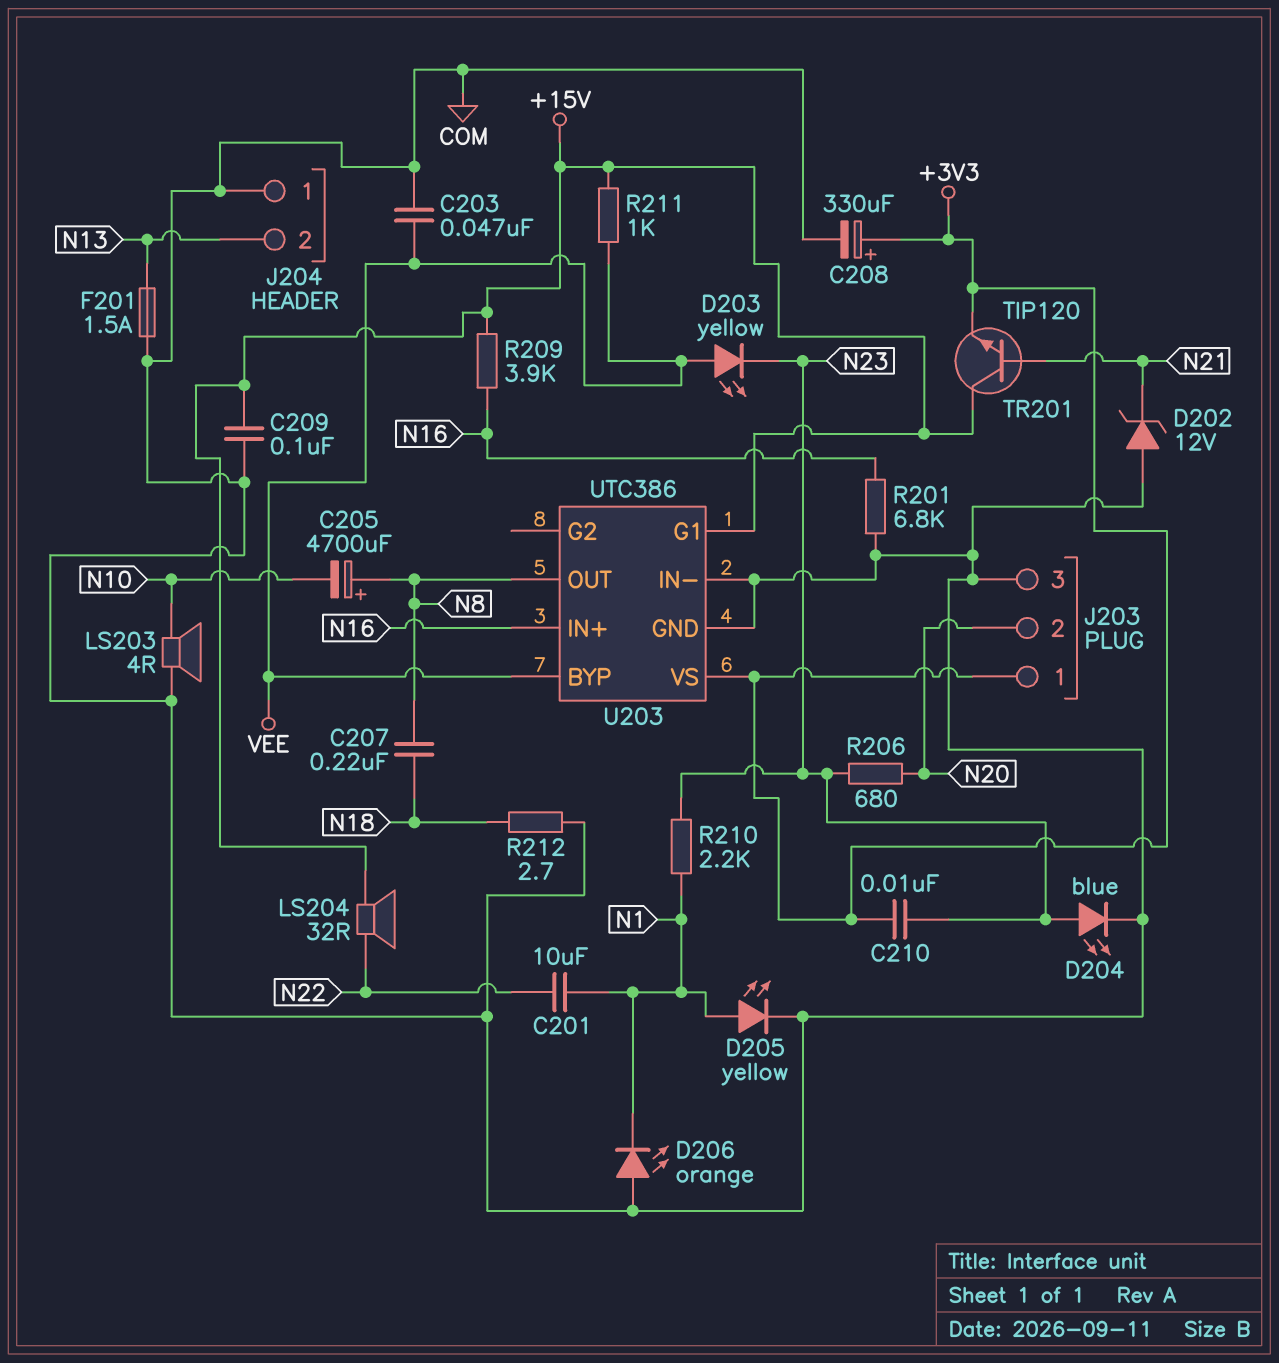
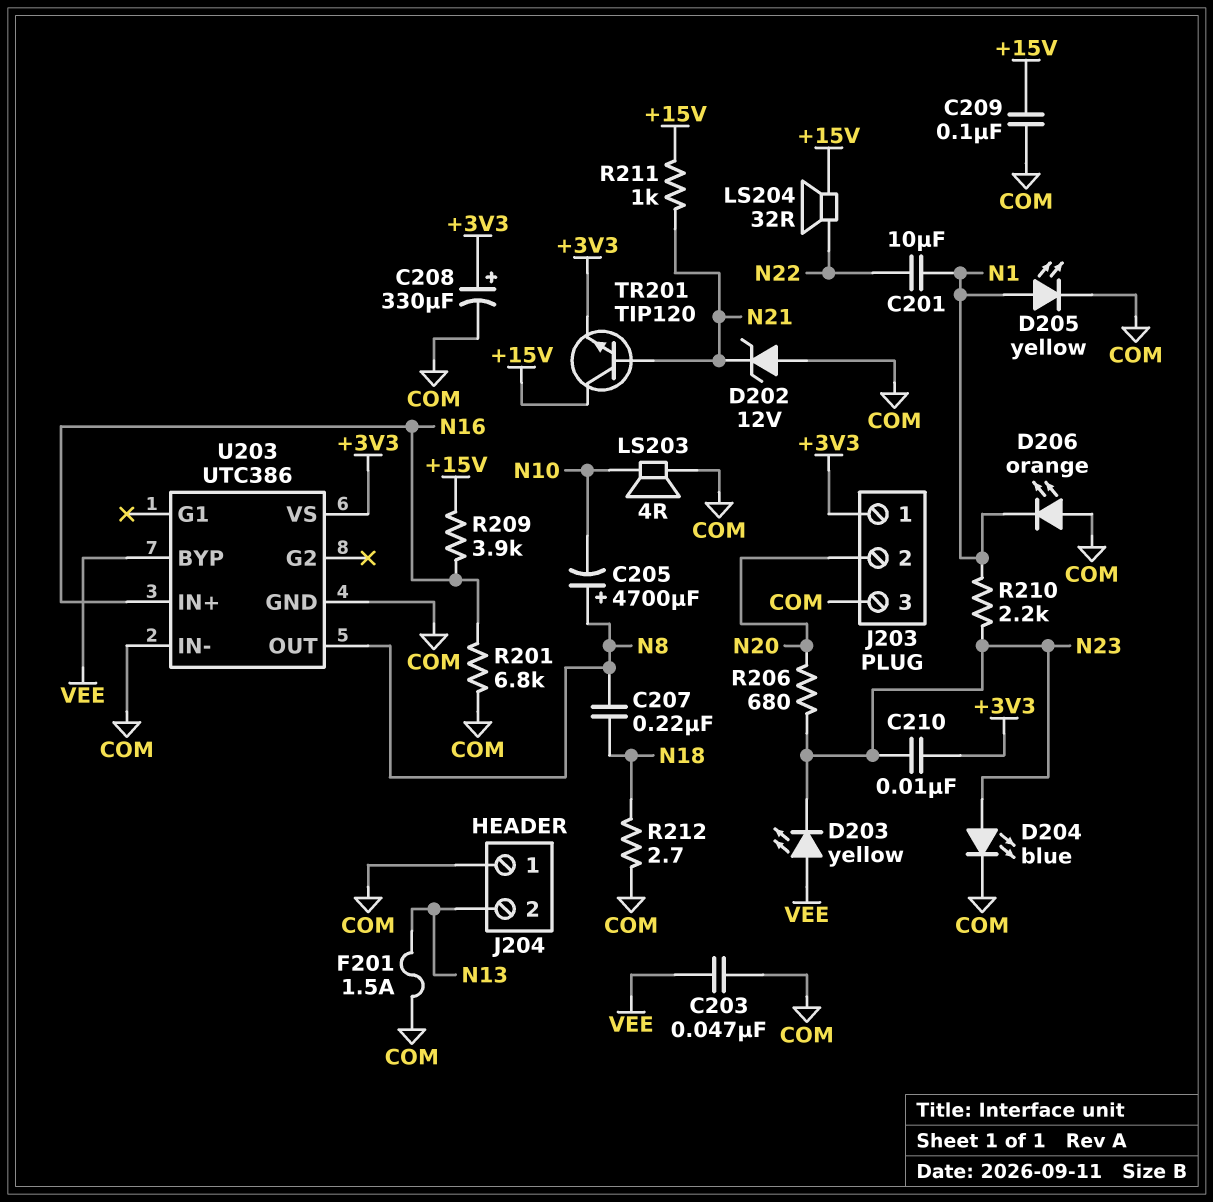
R211: 1k (+15V, VEE) -> 1k (+15V, N21)
U203 pin G1: +15V -> none

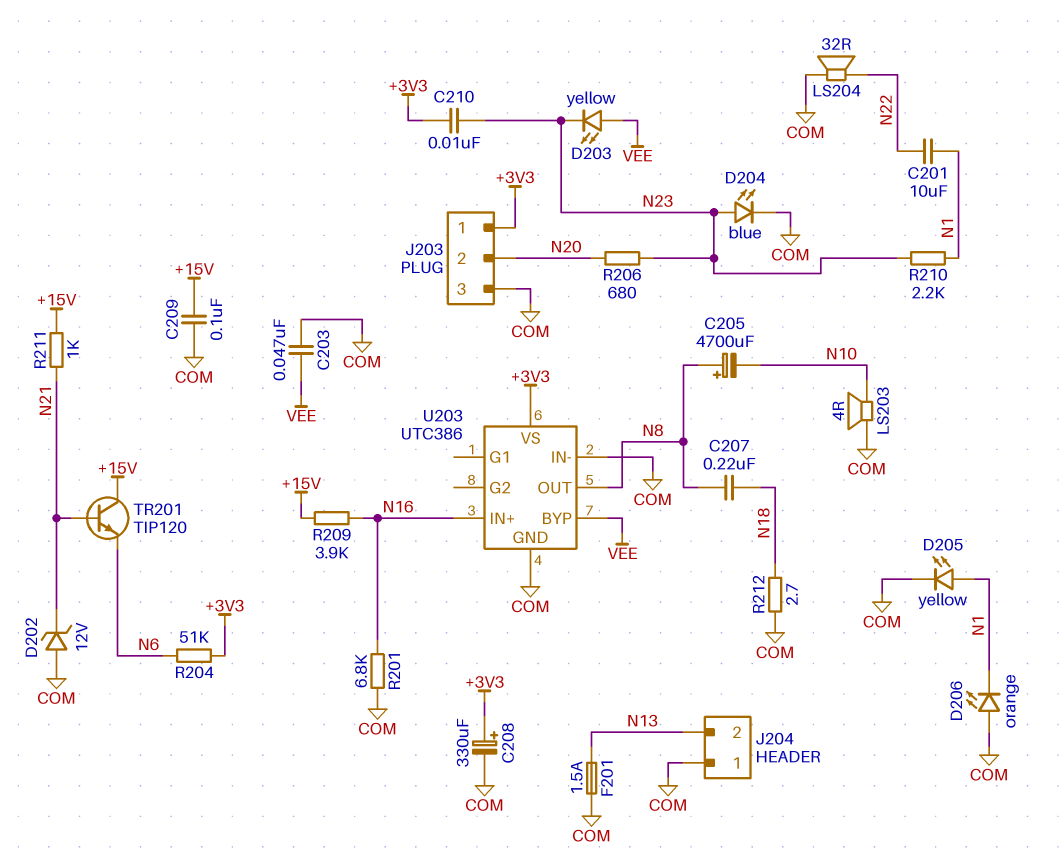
LS204: speaker 32R (+15V, N22) -> speaker 32R (COM, N22)
R204: none -> 51k (+3V3, N6)
TR201: NPN TIP120 (B N21, C +15V, E +3V3) -> NPN TIP120 (B N21, C +15V, E N6)

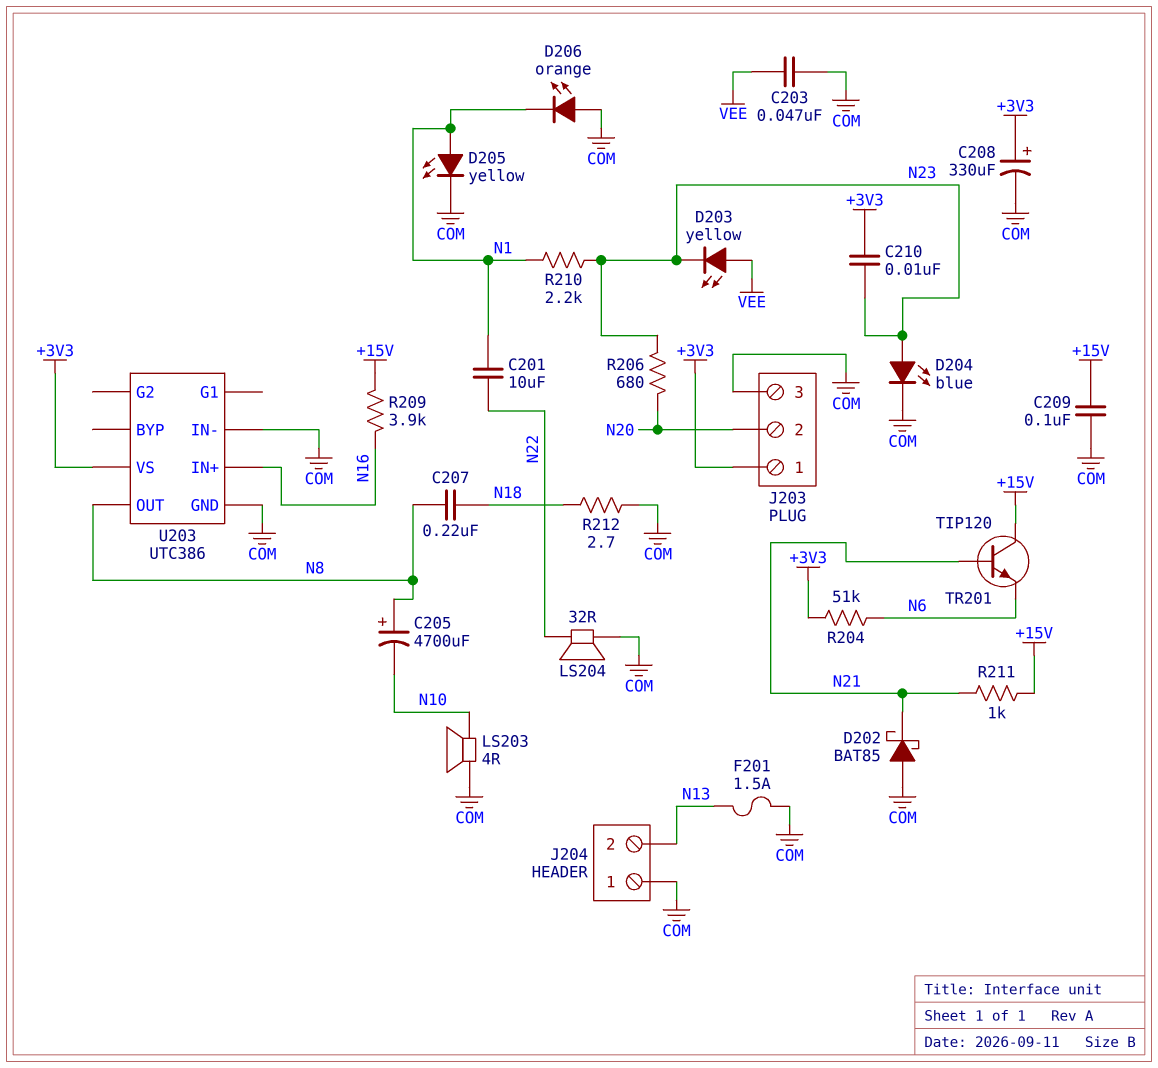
D202: zener 12V (A COM, K N21) -> schottky BAT85 (A COM, K N21)
R201: 6.8k (COM, N16) -> none
U203 pin BYP: VEE -> none

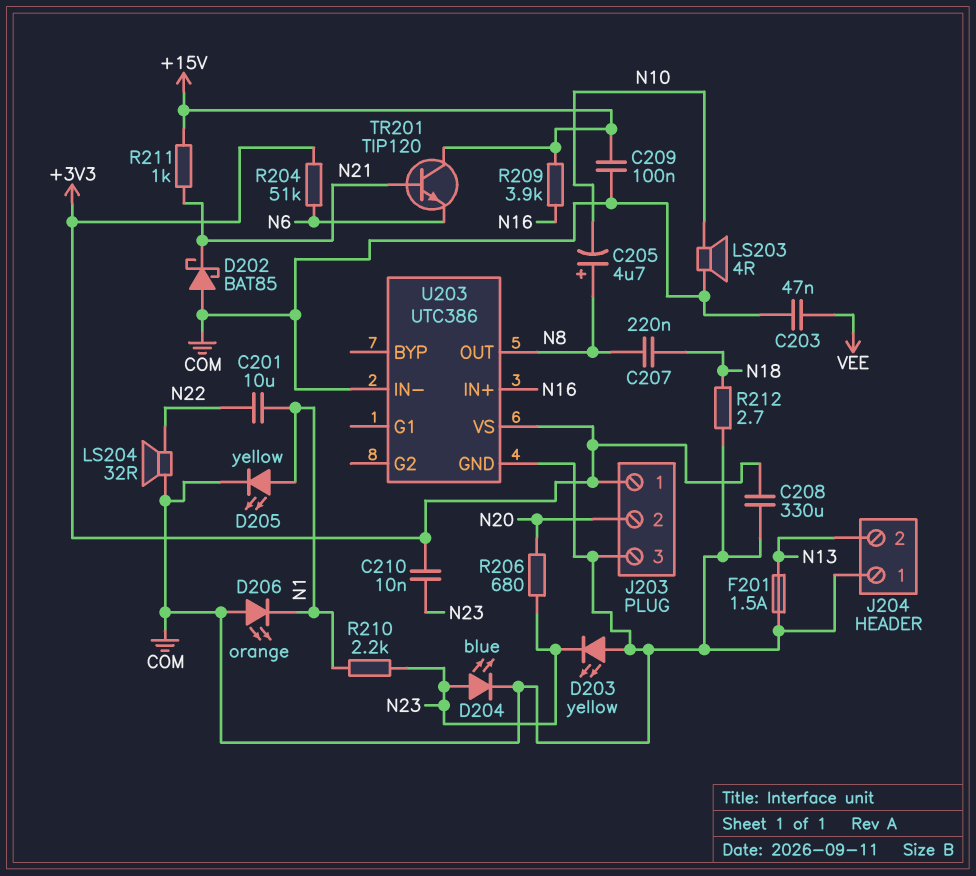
C205: 4700uF (plus N8, minus N10) -> 4.7uF (plus N8, minus N10)
C208: 330uF (plus +3V3, minus COM) -> 330uF (+3V3, COM)
D203: LED yellow (A VEE, K N23) -> LED yellow (A COM, K N23)

